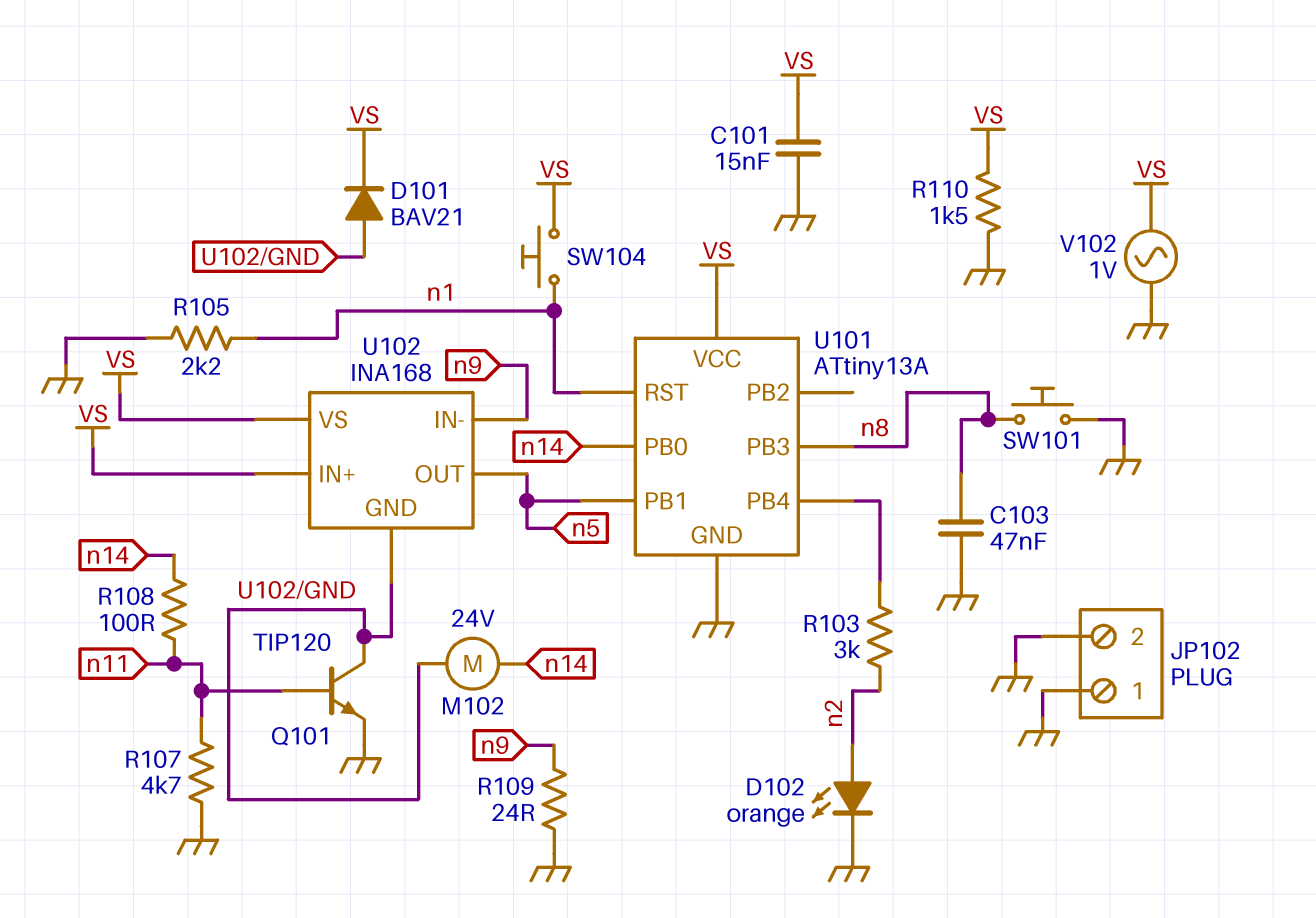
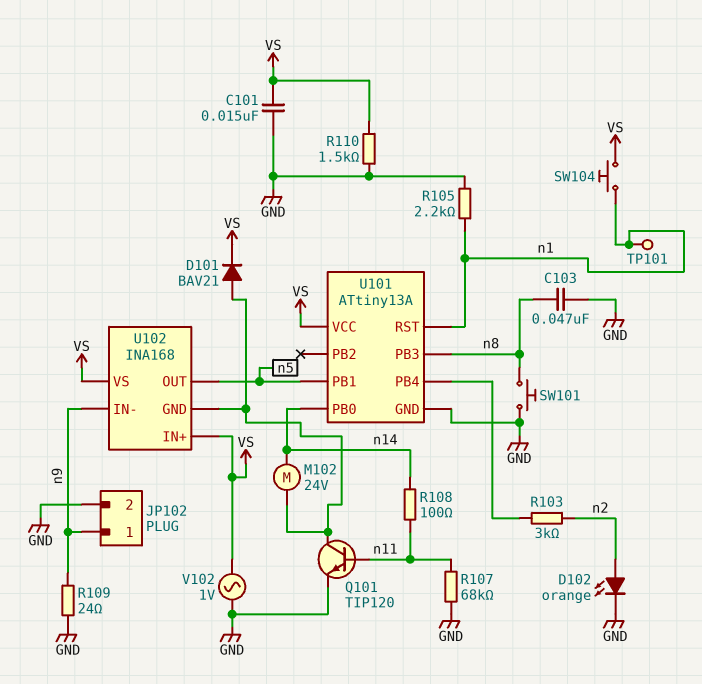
JP102 pin 1: GND -> n9
R107: 4.7k (GND, n11) -> 68k (GND, n11)
TP101: none -> test point (n1)

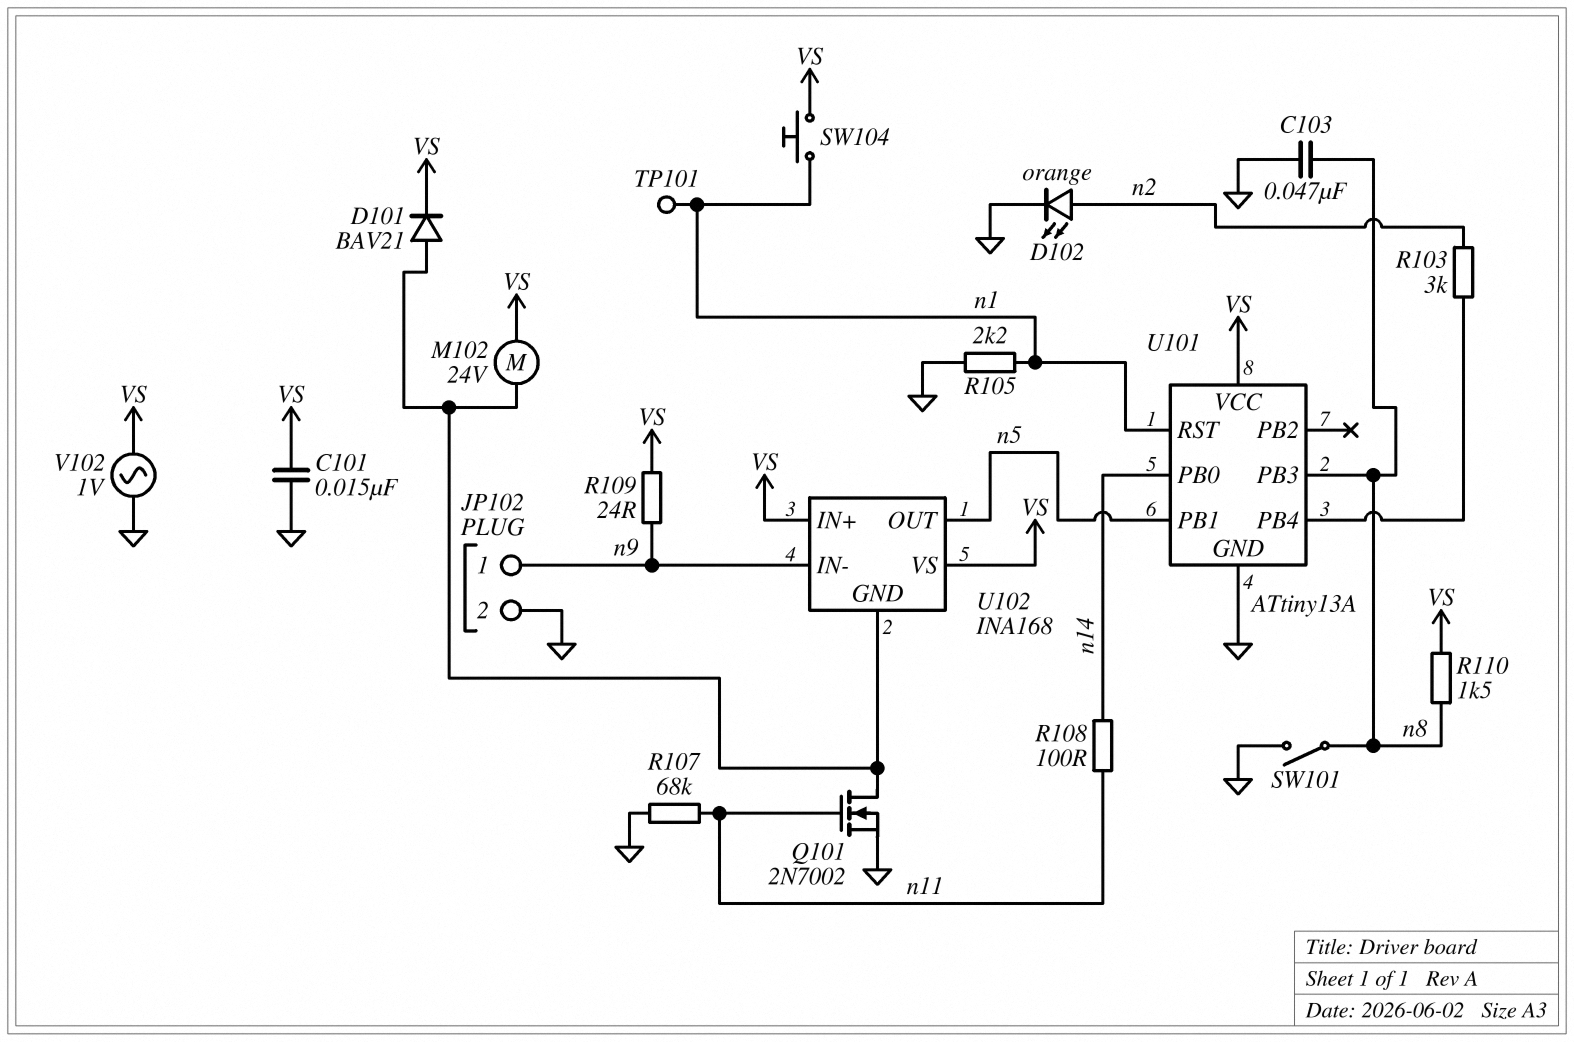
M102: motor 24V (U102/GND, n14) -> motor 24V (U102/GND, VS)
Q101: NPN TIP120 (B n11, C U102/GND, E GND) -> NMOS 2N7002 (G n11, D U102/GND, S GND)
R109: 24 (GND, n9) -> 24 (VS, n9)
R110: 1.5k (GND, VS) -> 1.5k (VS, n8)
SW101: button (GND, n8) -> switch (GND, n8)

